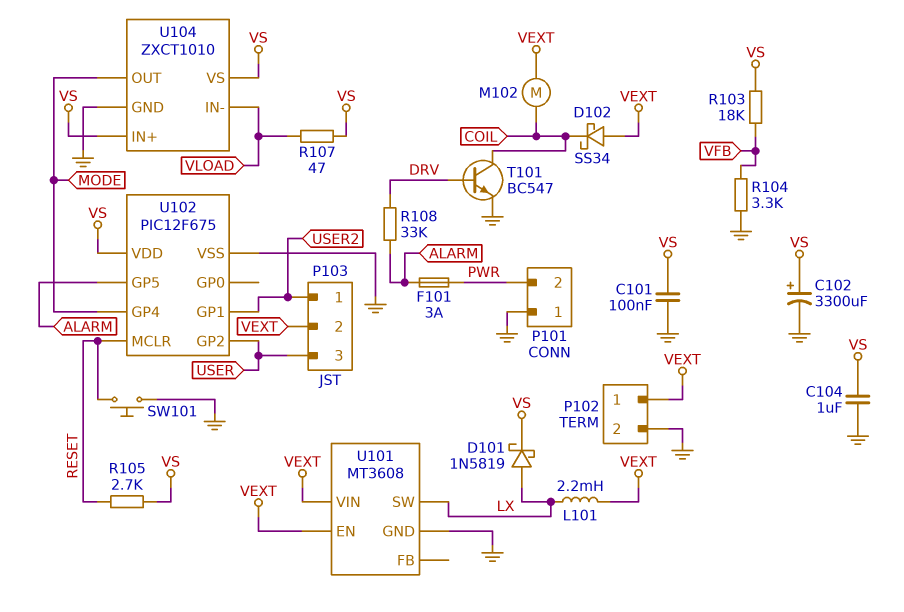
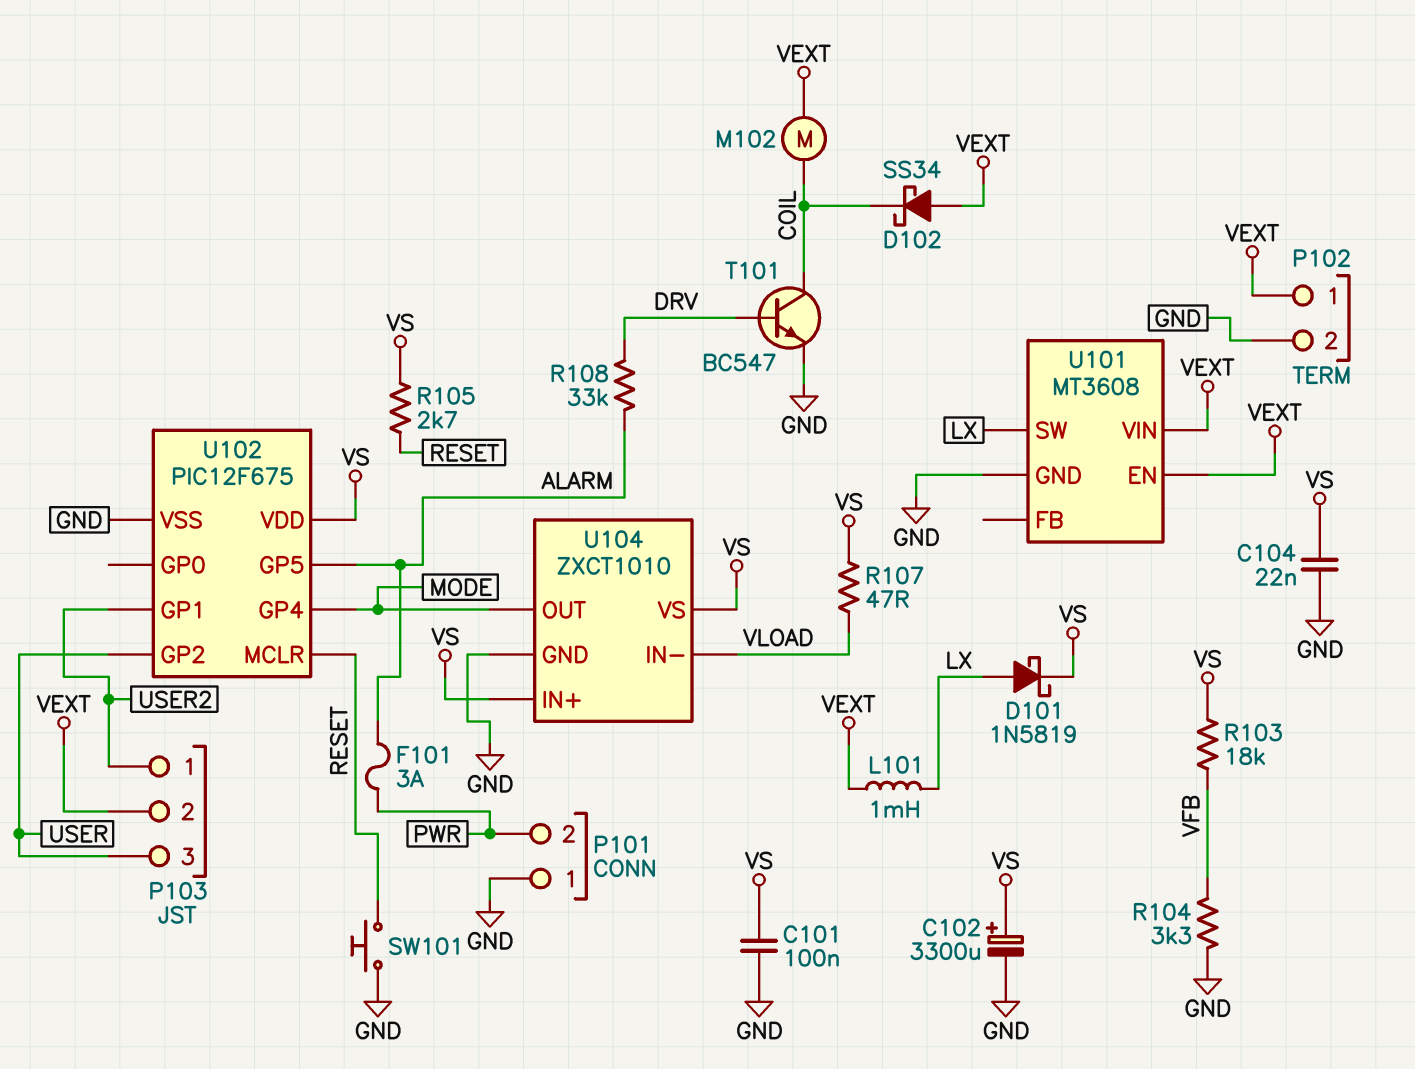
C104: 1uF (GND, VS) -> 22nF (GND, VS)
L101: 2.2mH (LX, VEXT) -> 1mH (LX, VEXT)

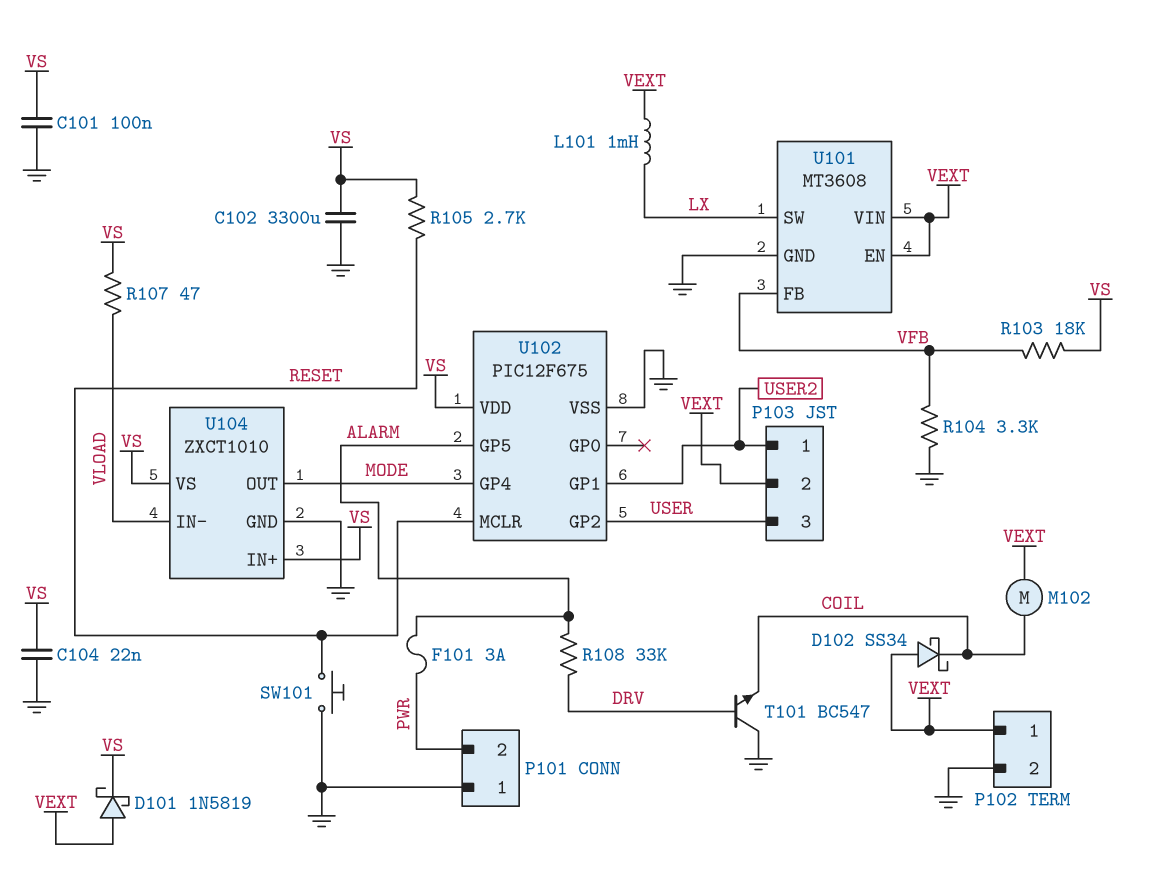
C102: 3300uF (plus VS, minus GND) -> 3300uF (GND, VS)
D101: schottky 1N5819 (A LX, K VS) -> schottky 1N5819 (A VEXT, K VS)
T101: NPN BC547 (B DRV, C COIL, E GND) -> NPN BC547 (B DRV, C GND, E COIL)
U101 pin FB: none -> VFB

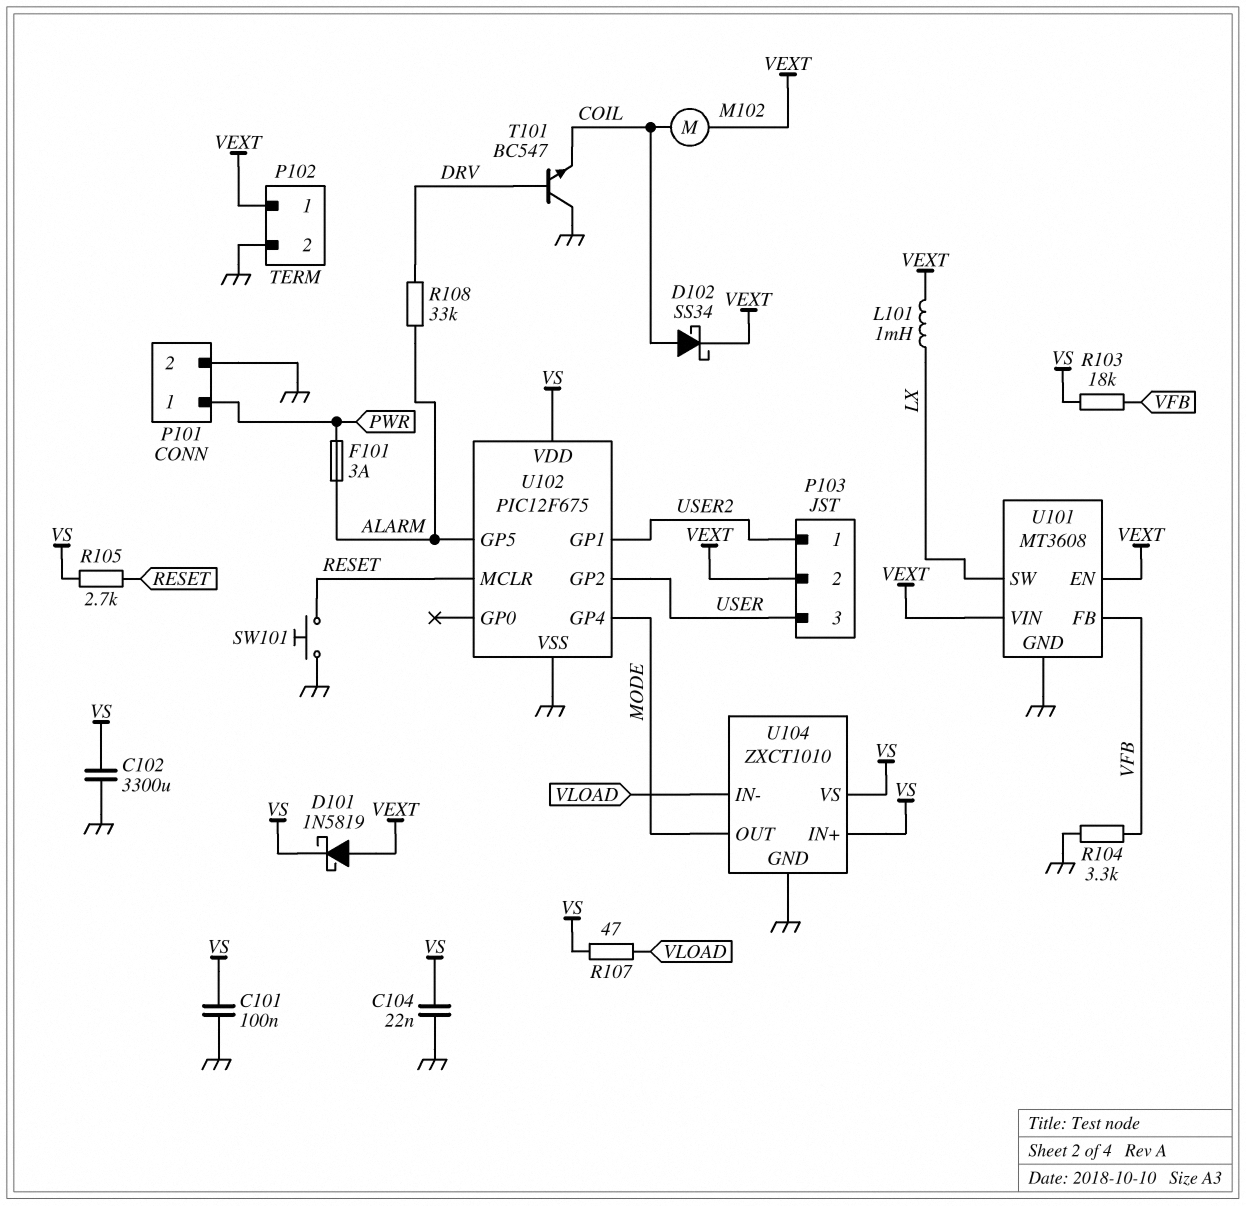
D102: schottky SS34 (A VEXT, K COIL) -> schottky SS34 (A COIL, K VEXT)
P101 pin 1: GND -> PWR
P101 pin 2: PWR -> GND

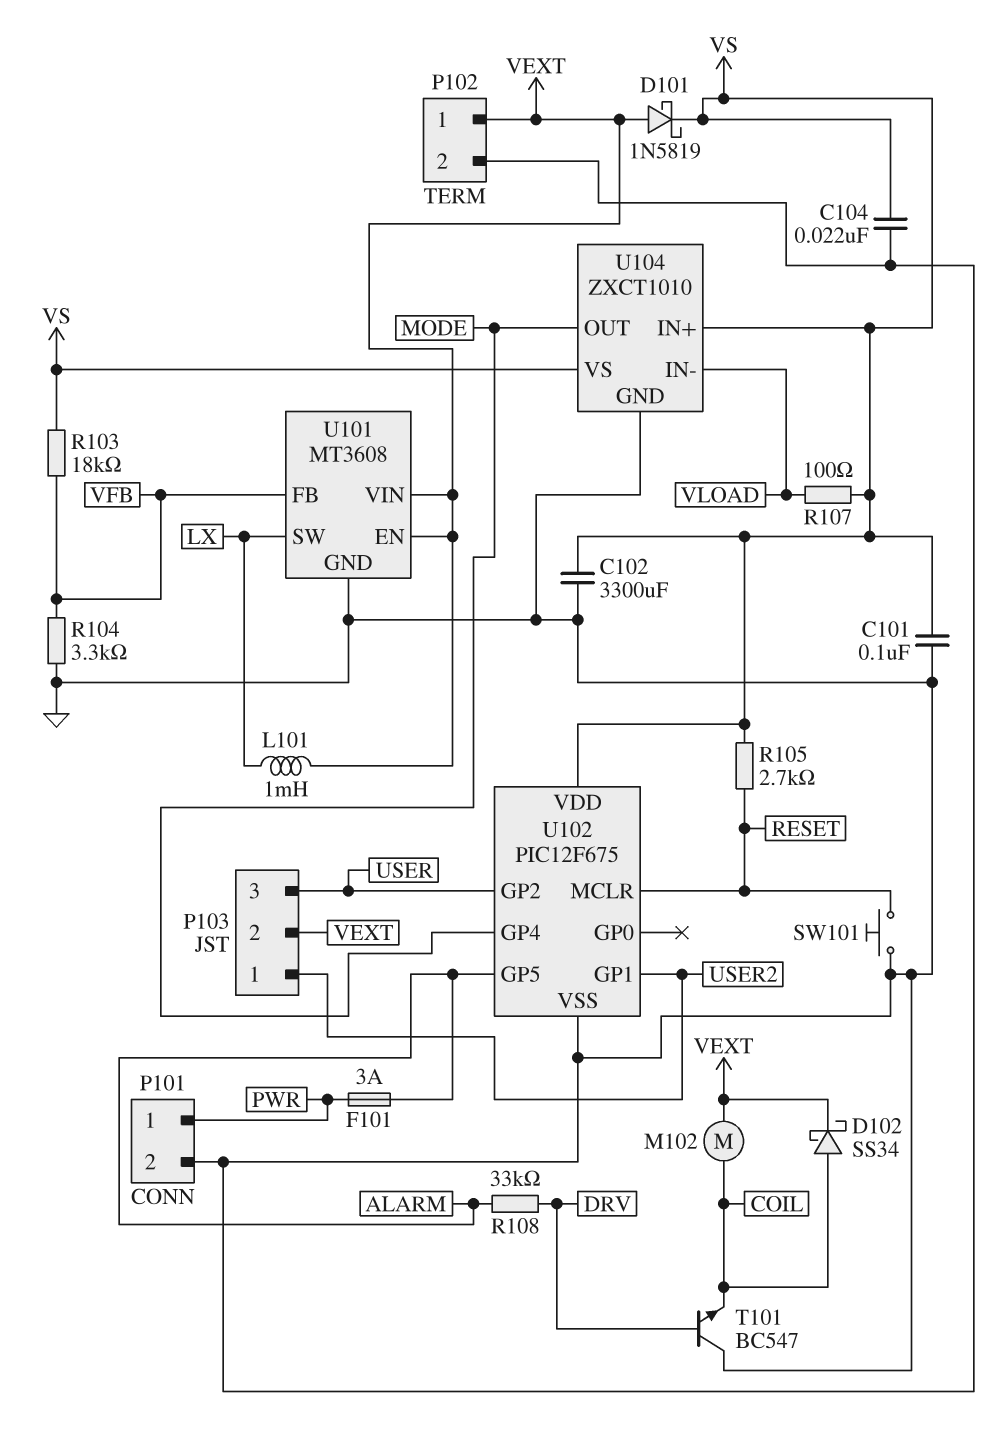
R107: 47 (VLOAD, VS) -> 100 (VLOAD, VS)

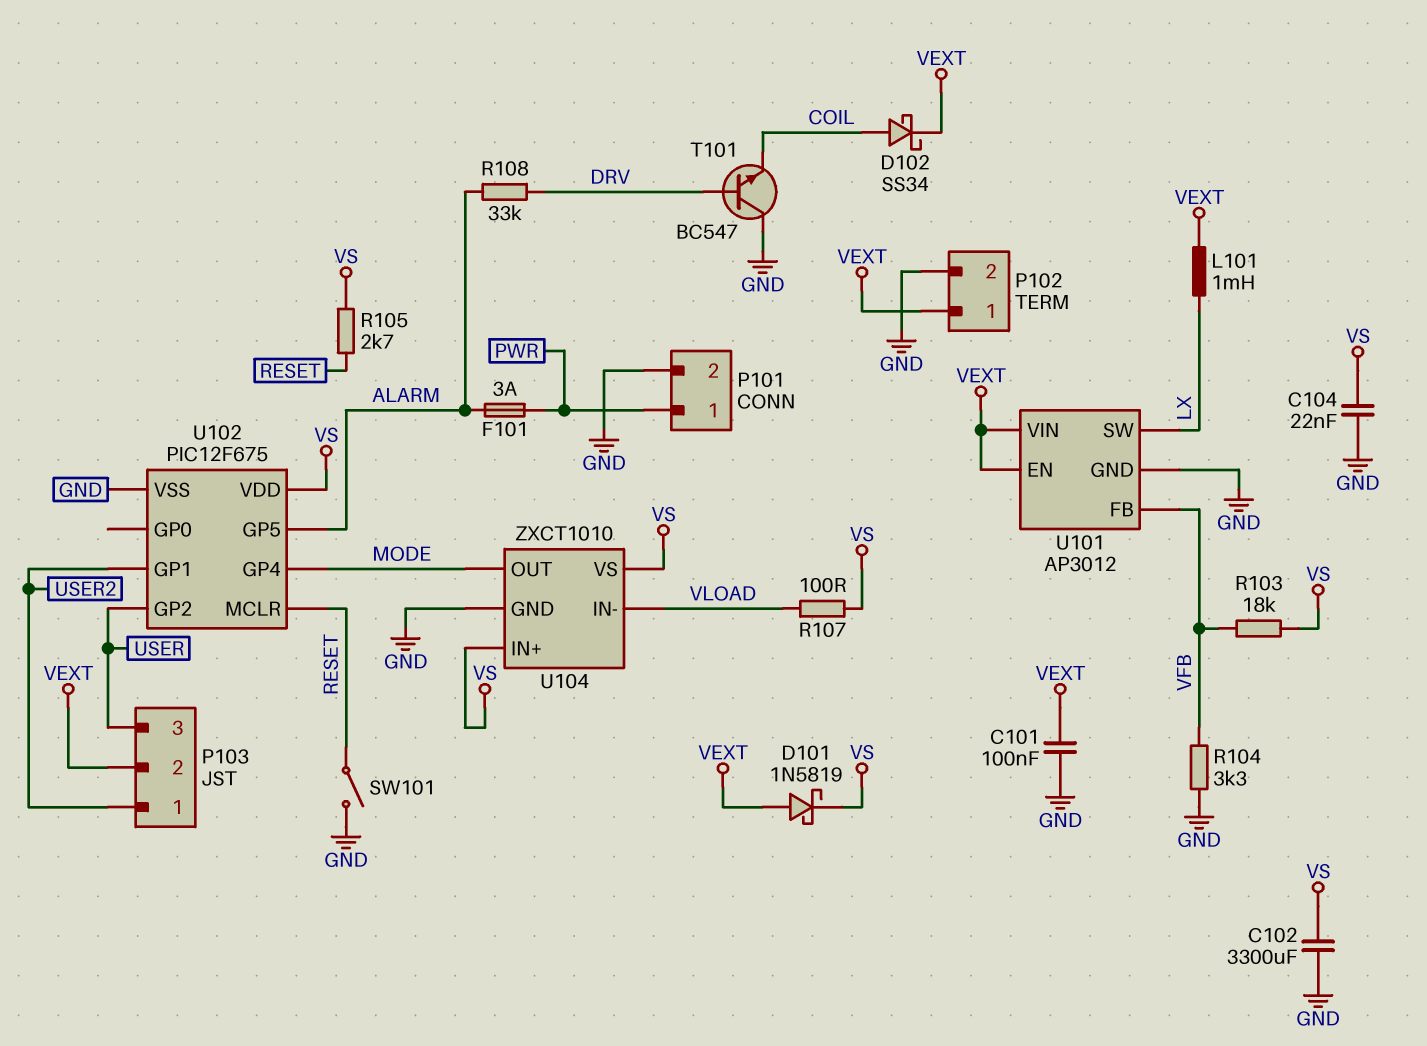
C101: 100nF (GND, VS) -> 100nF (GND, VEXT)
M102: motor (COIL, VEXT) -> none
SW101: button (GND, RESET) -> switch (GND, RESET)
U101: MT3608 -> AP3012

